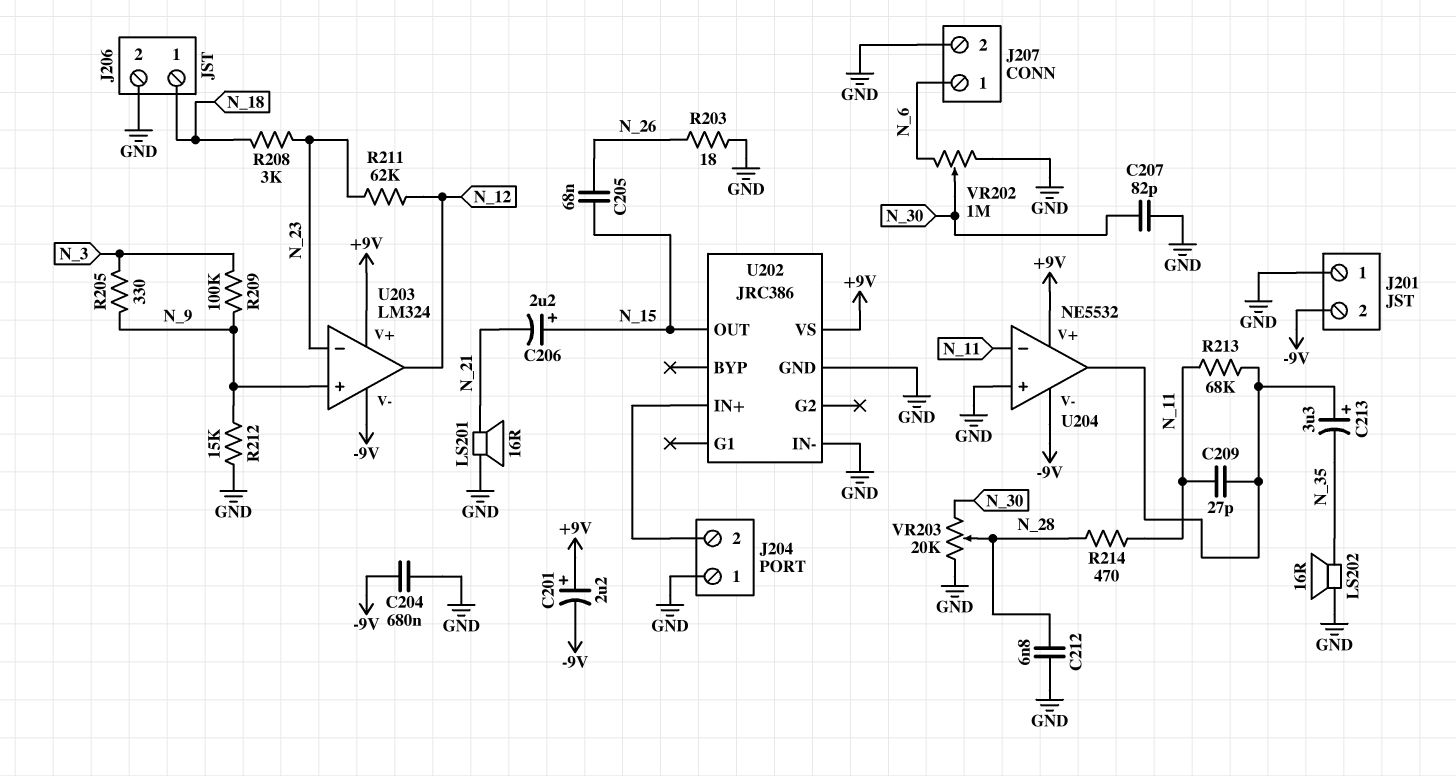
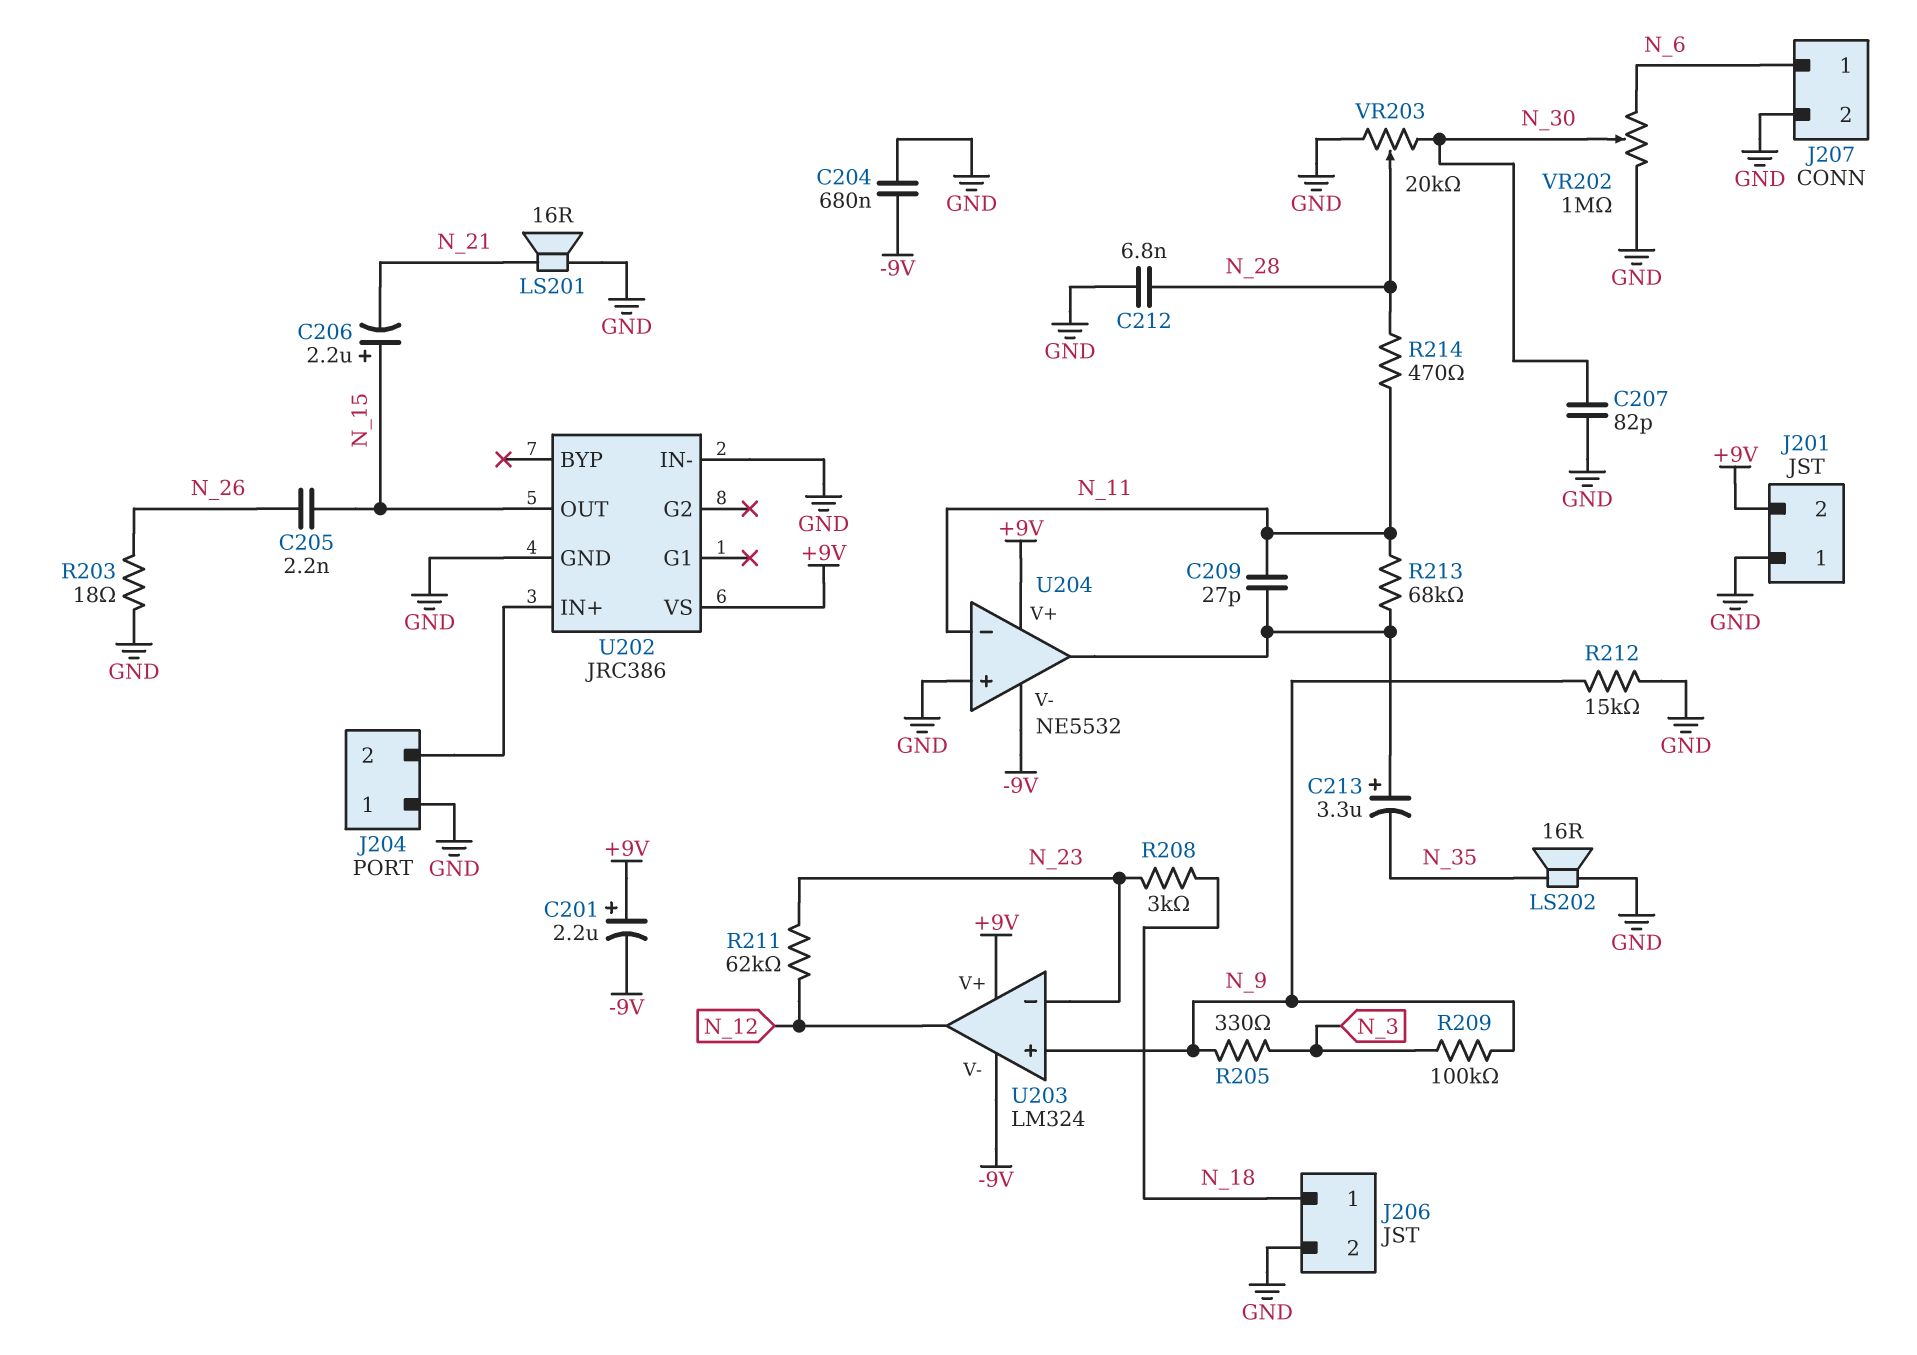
C205: 68nF (N_15, N_26) -> 2.2nF (N_15, N_26)
J201 pin 2: -9V -> +9V

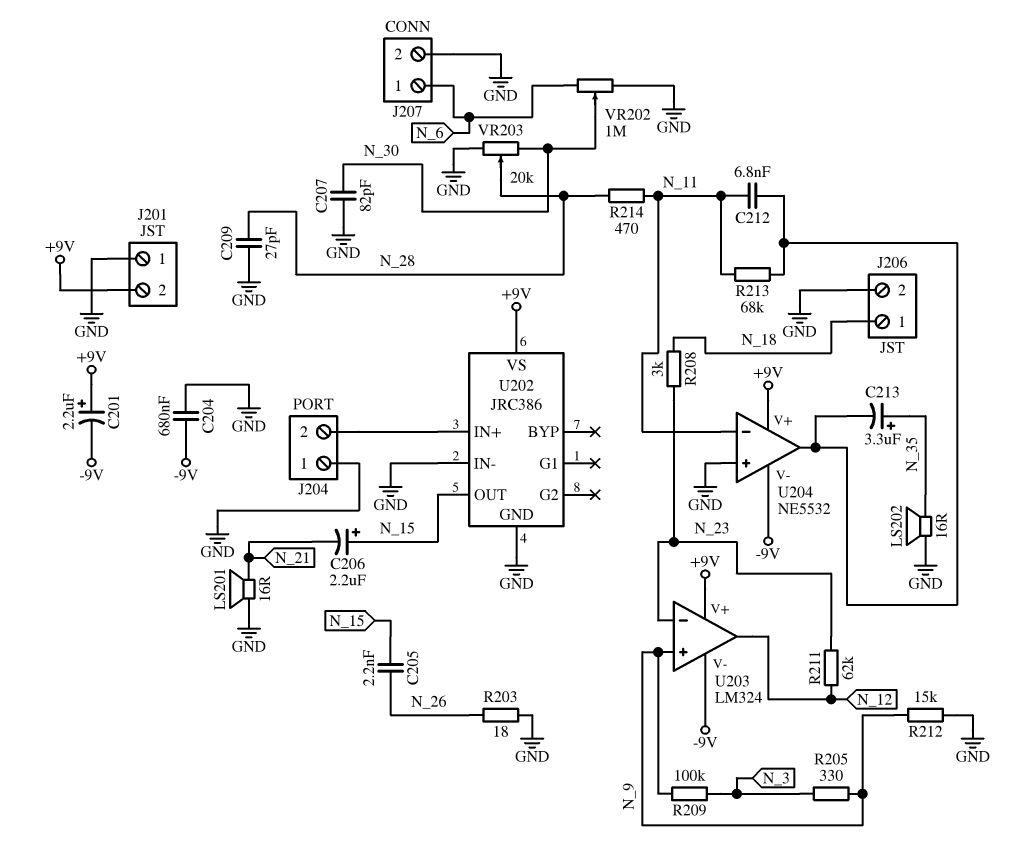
C209: 27pF (N_11, U204/out) -> 27pF (GND, N_28)
C212: 6.8nF (GND, N_28) -> 6.8nF (N_11, U204/out)
C213: 3.3uF (plus U204/out, minus N_35) -> 3.3uF (plus N_35, minus U204/out)

